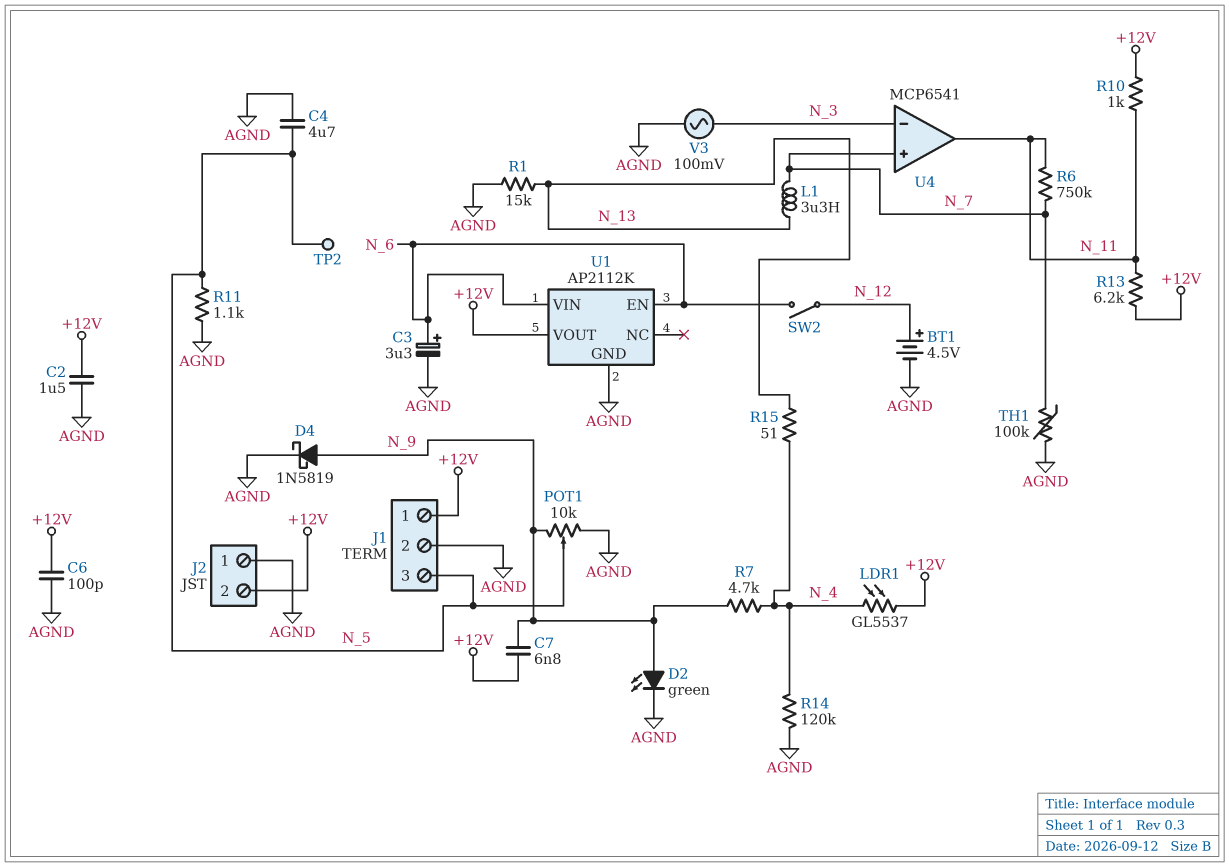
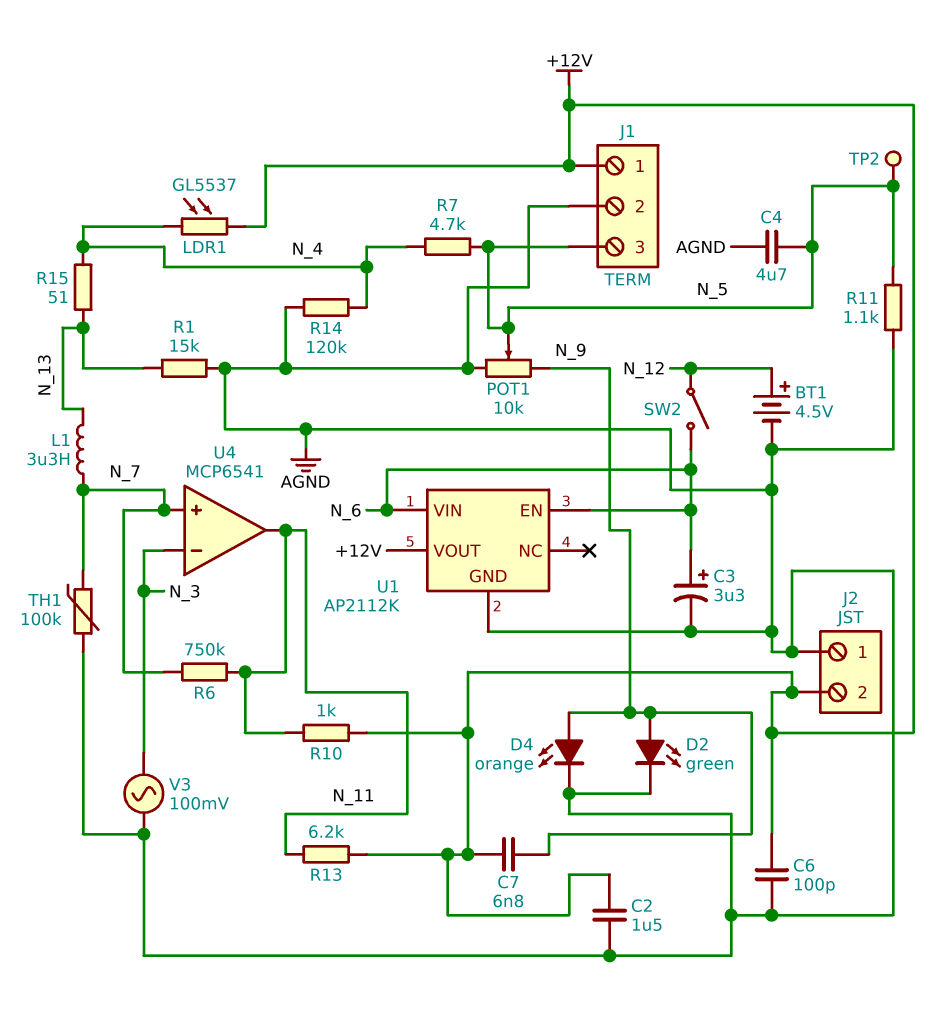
D4: schottky 1N5819 (A N_9, K AGND) -> LED orange (A N_9, K AGND)
R7: 4.7k (N_4, N_9) -> 4.7k (N_4, N_5)

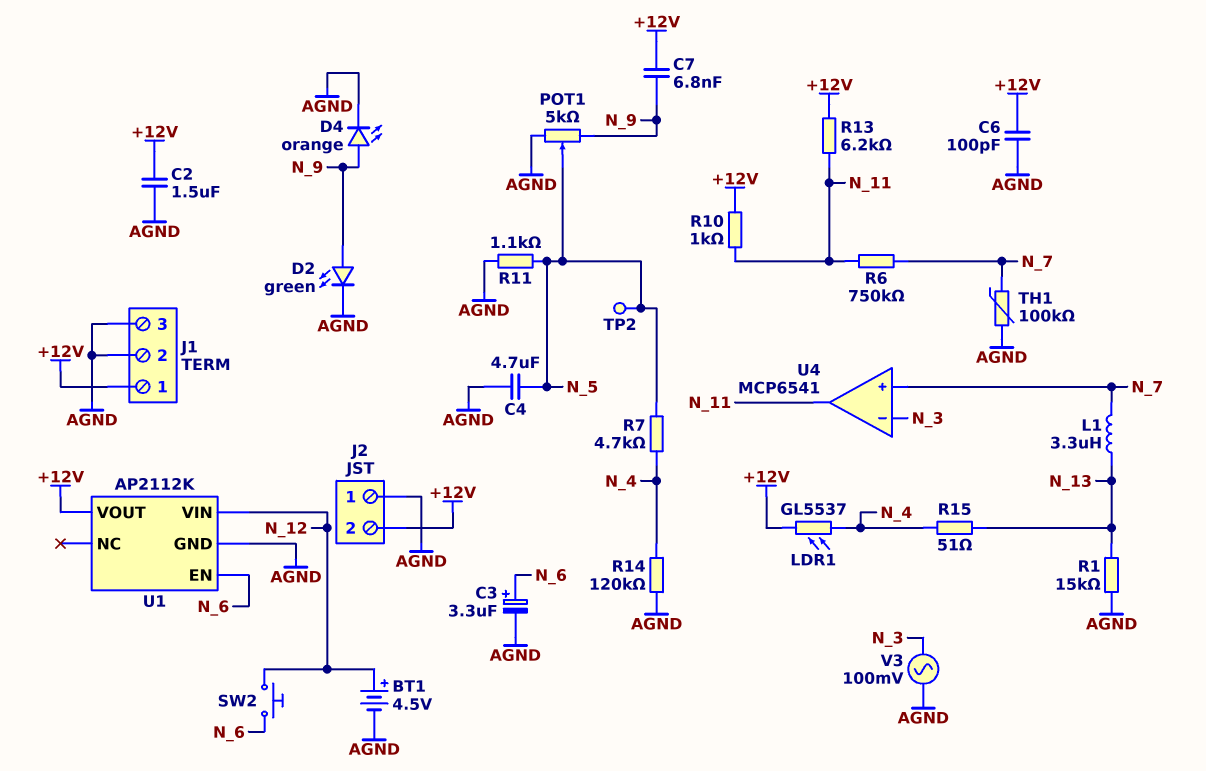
J1 pin 3: N_5 -> AGND
POT1: 10k (AGND, N_9, wiper N_5) -> 5k (AGND, N_9, wiper N_5)
SW2: switch (N_6, N_12) -> button (N_6, N_12)
U1 pin VIN: N_6 -> N_12

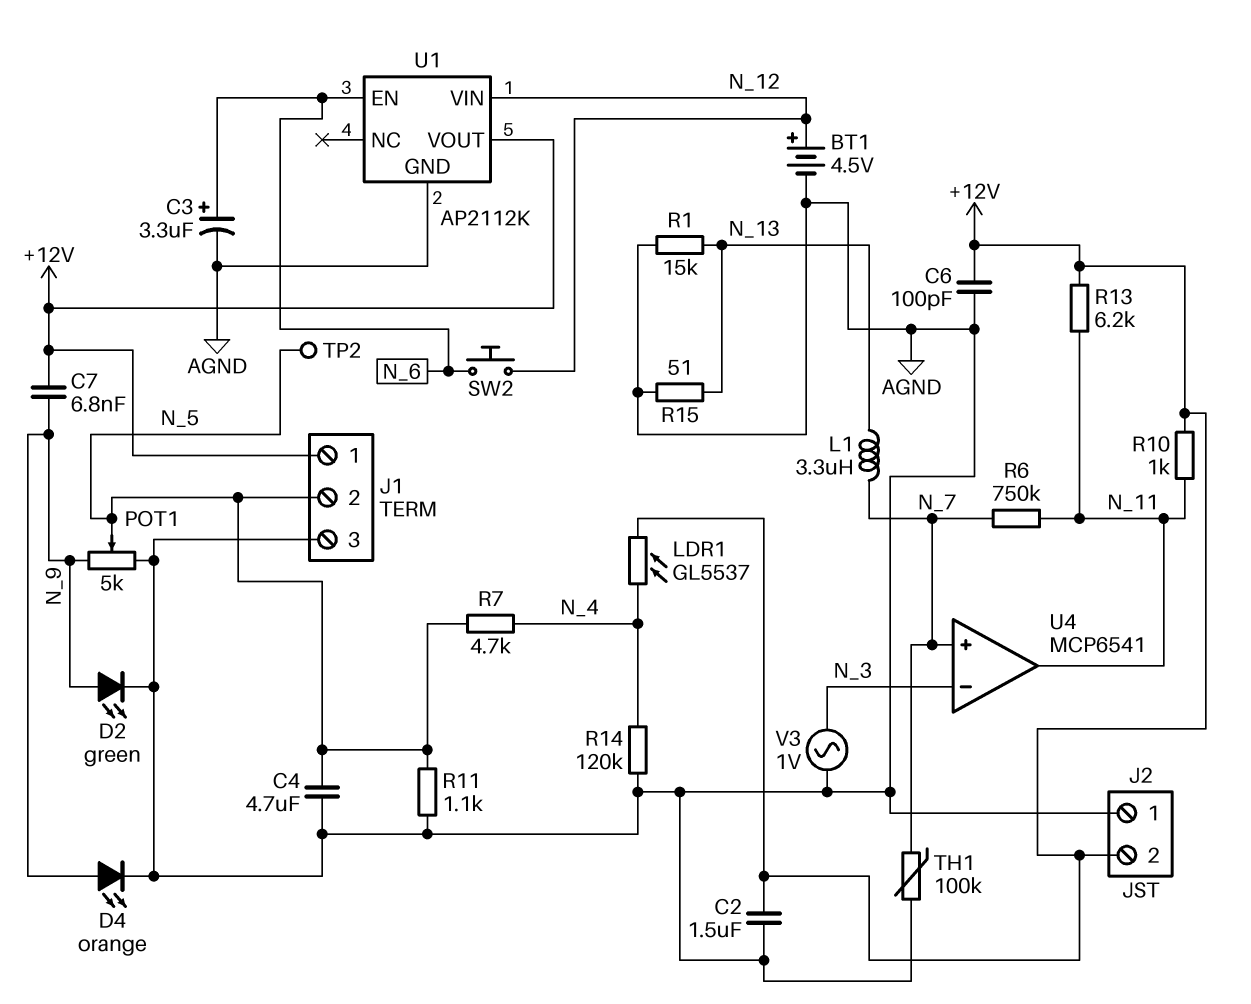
J1 pin 2: AGND -> N_5
R15: 51 (N_4, N_13) -> 51 (AGND, N_13)
V3: AC 100mV (AGND, N_3) -> AC 1V (AGND, N_3)

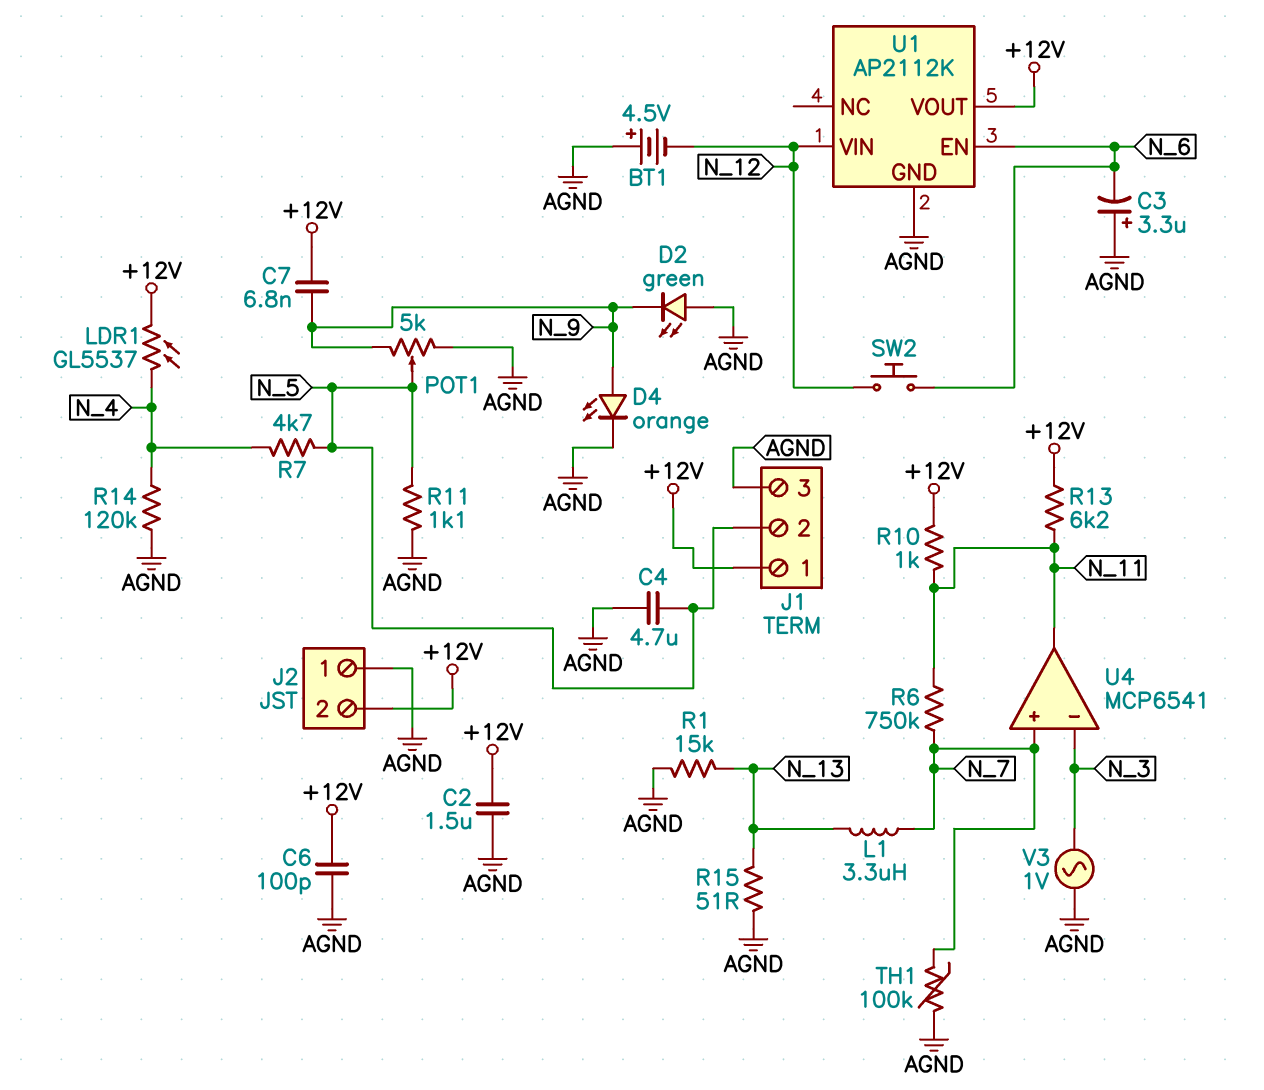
BT1: 4.5V (plus N_12, minus AGND) -> 4.5V (plus AGND, minus N_12)
C3: 3.3uF (plus N_6, minus AGND) -> 3.3uF (plus AGND, minus N_6)
D2: LED green (A N_9, K AGND) -> LED green (A AGND, K N_9)
TP2: test point (N_5) -> none

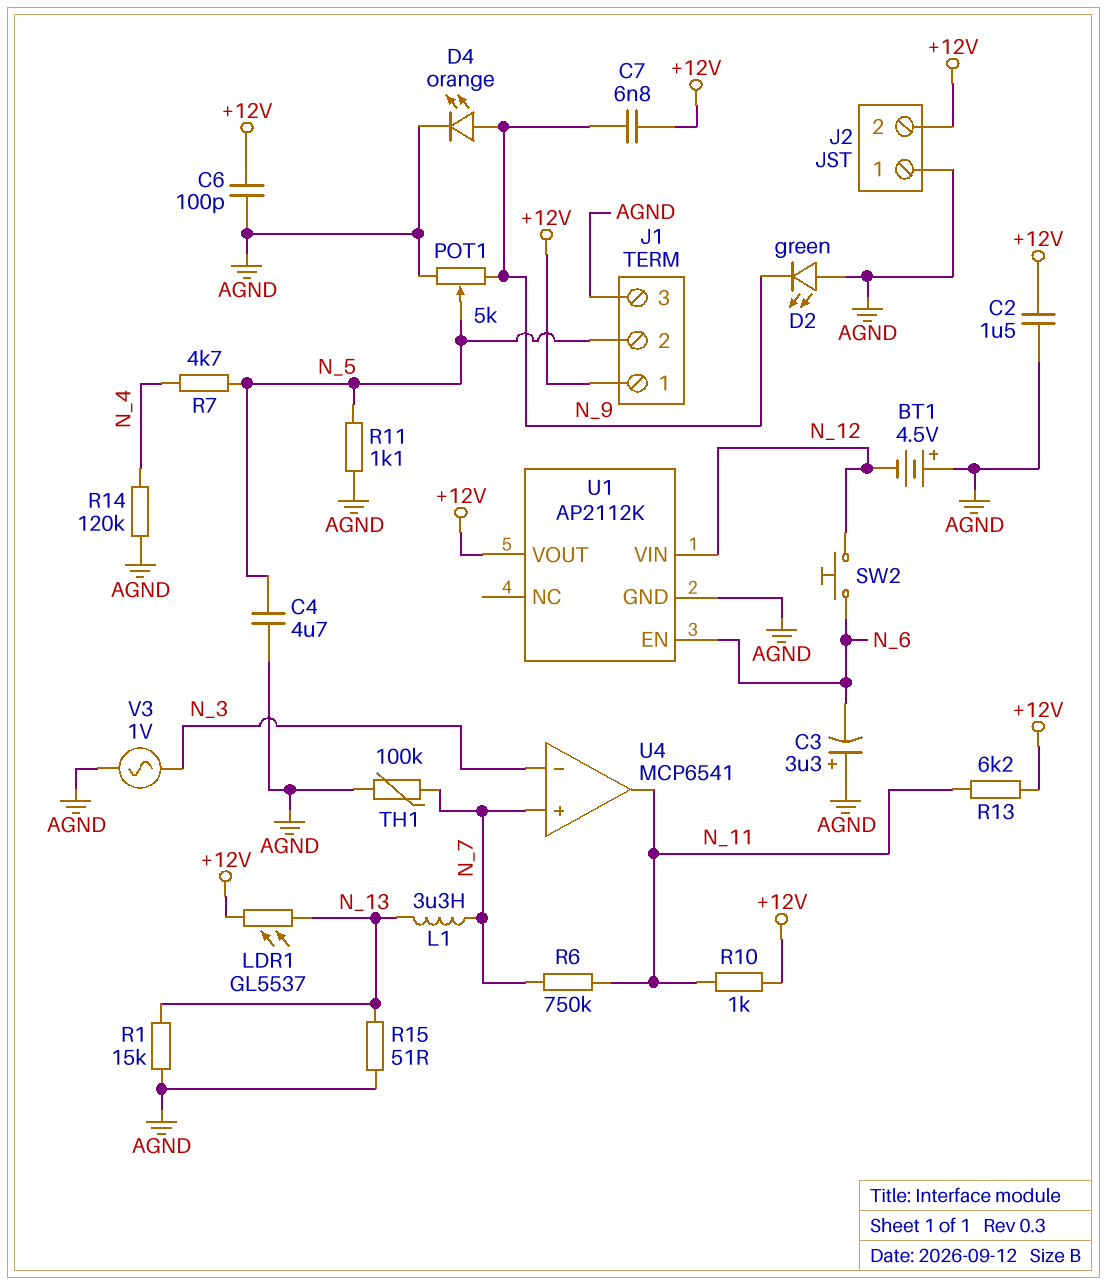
LDR1: GL5537 (+12V, N_4) -> GL5537 (+12V, N_13)

